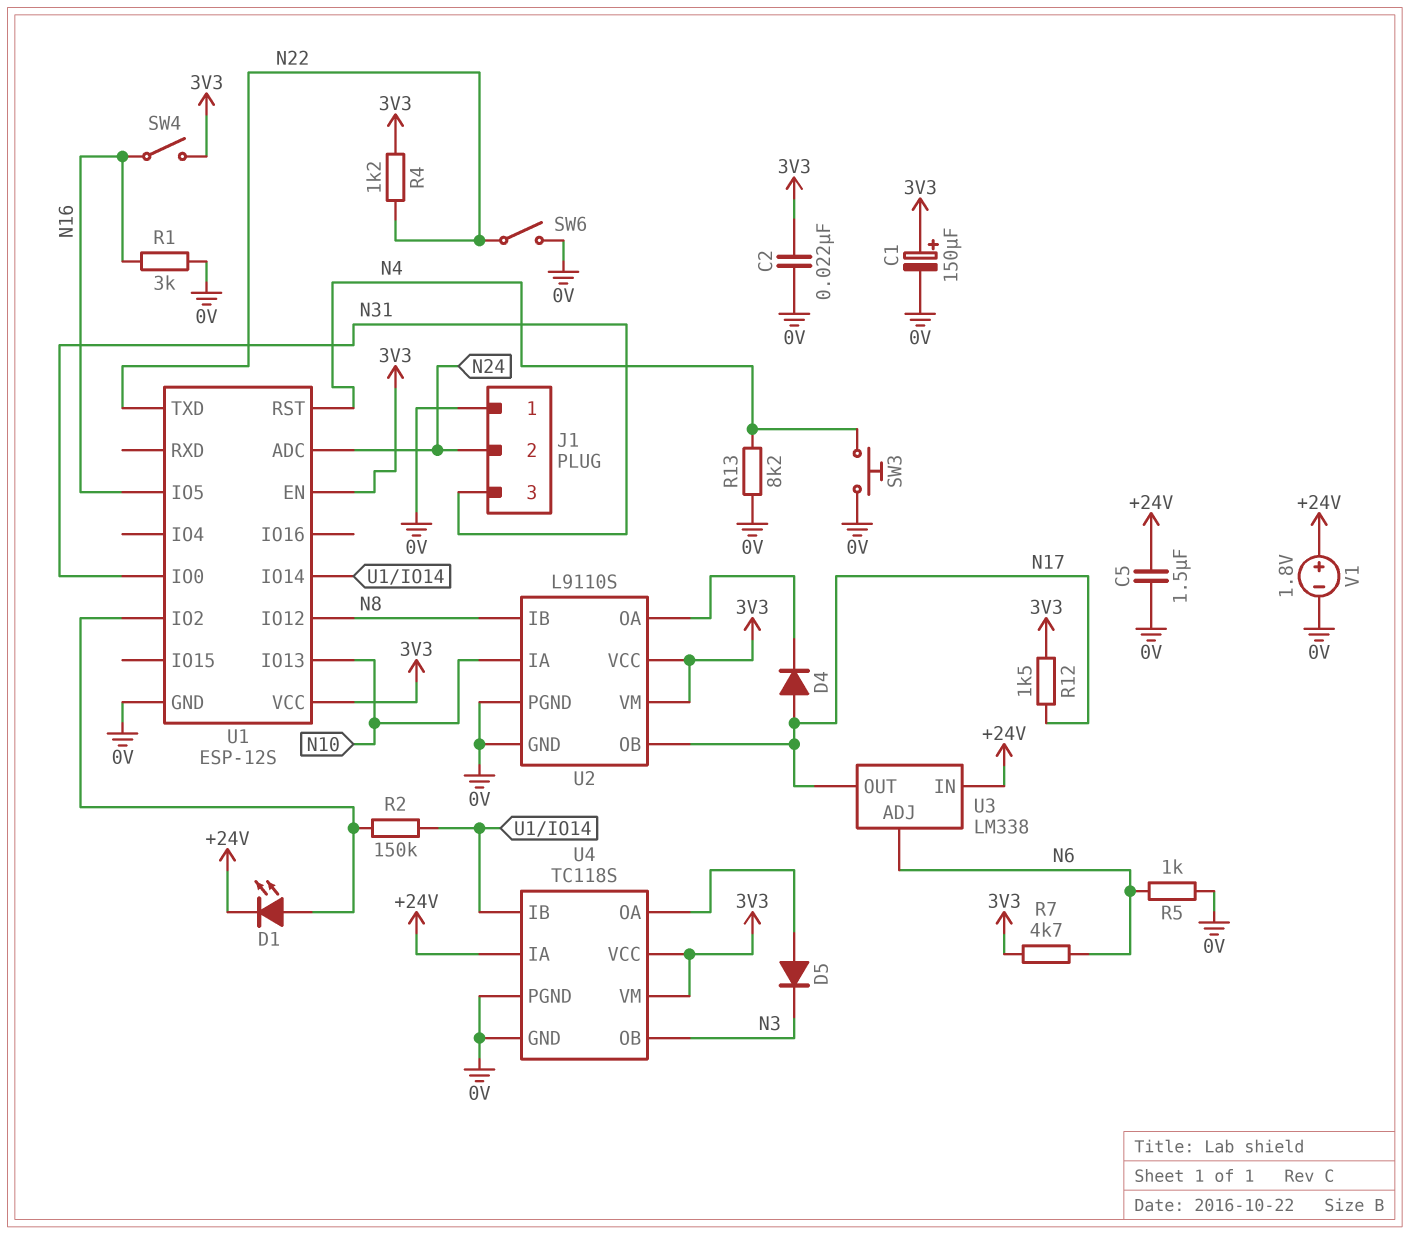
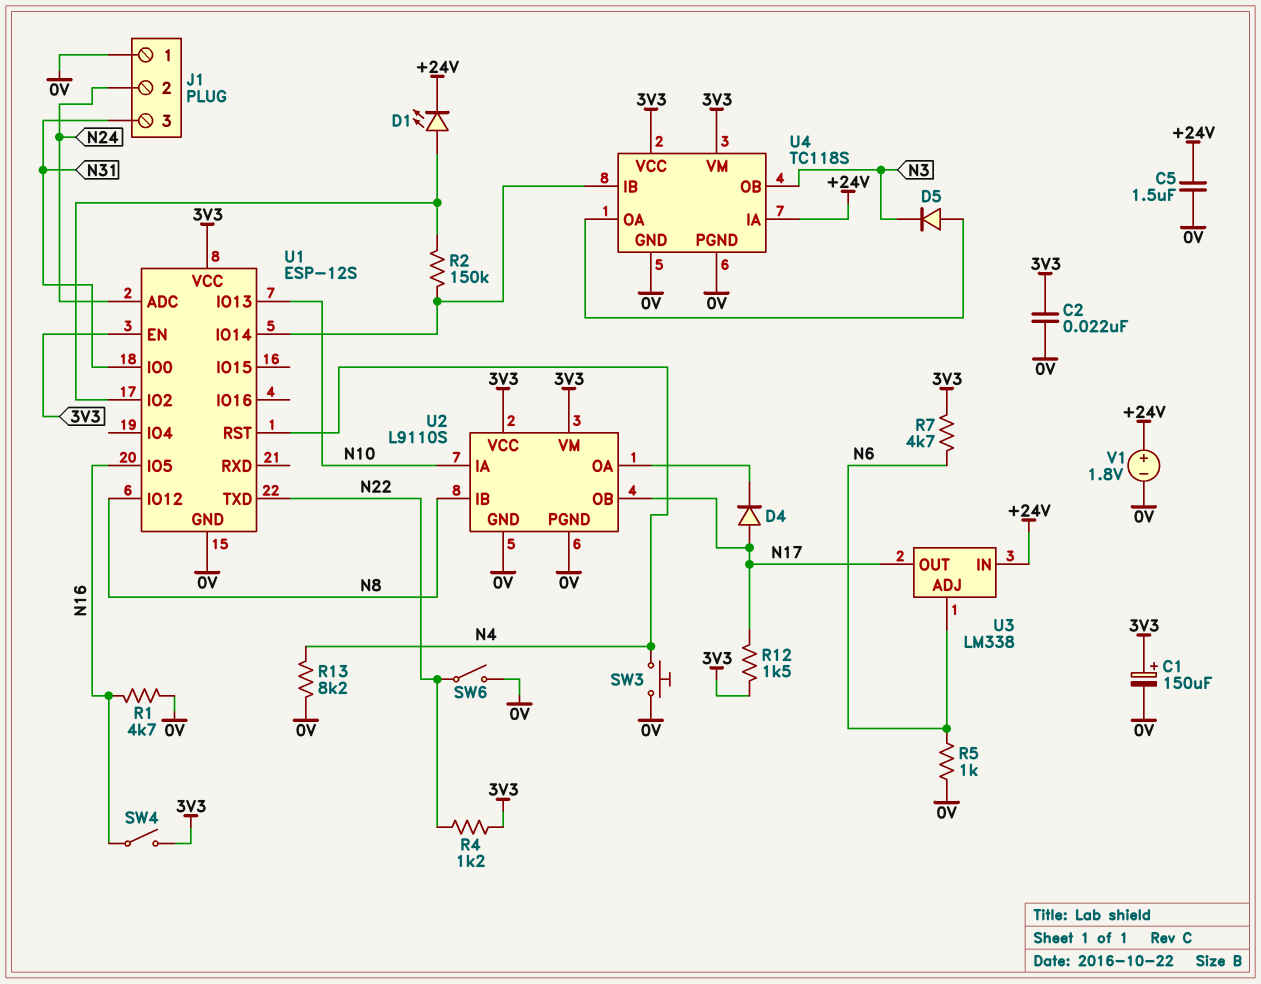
R1: 3k (0V, N16) -> 4.7k (0V, N16)

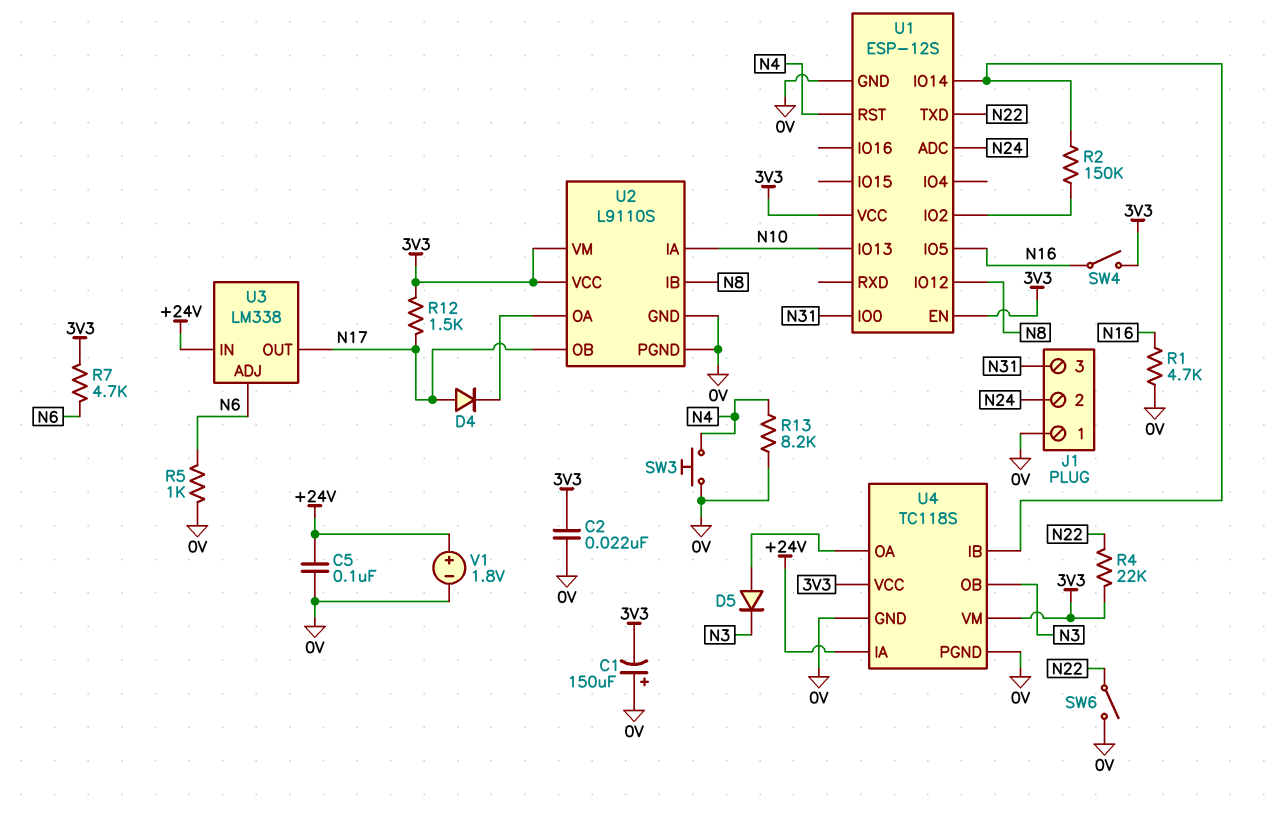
C1: 150uF (plus 3V3, minus 0V) -> 150uF (plus 0V, minus 3V3)
C5: 1.5uF (+24V, 0V) -> 100nF (+24V, 0V)
D1: LED (A U1/IO2, K +24V) -> none
R4: 1.2k (3V3, N22) -> 22k (3V3, N22)

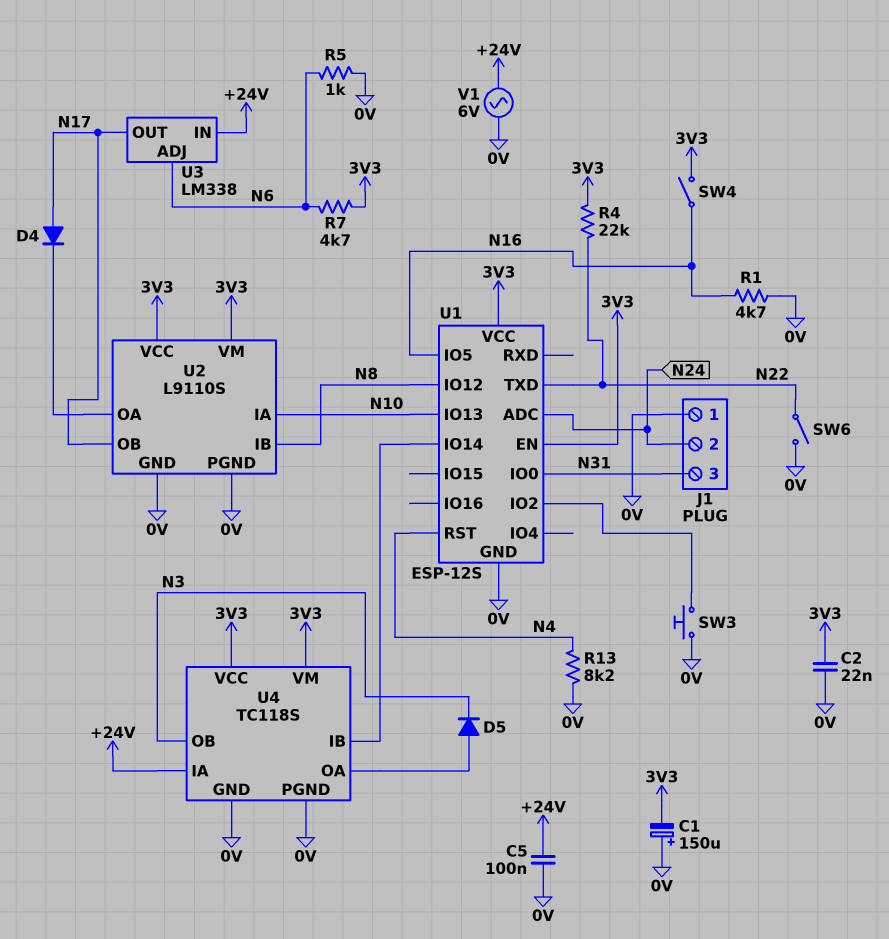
R2: 150k (U1/IO2, U1/IO14) -> none
R12: 1.5k (3V3, N17) -> none
SW3: button (0V, N4) -> button (0V, U1/IO2)
V1: 1.8V (plus +24V, minus 0V) -> AC 6V (+24V, 0V)

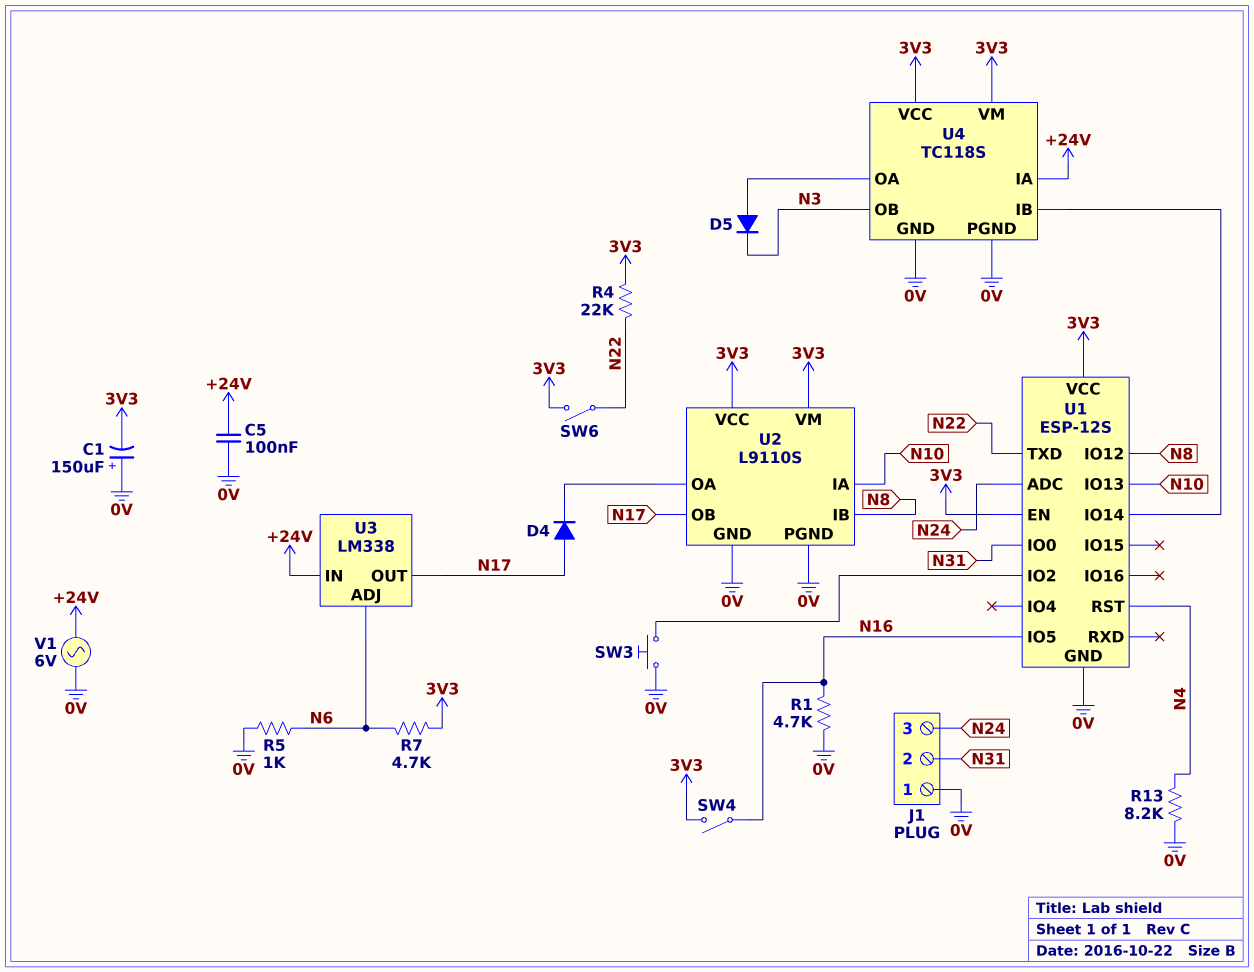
C2: 22nF (0V, 3V3) -> none
J1 pin 2: N24 -> N31
J1 pin 3: N31 -> N24
SW6: switch (0V, N22) -> switch (3V3, N22)

